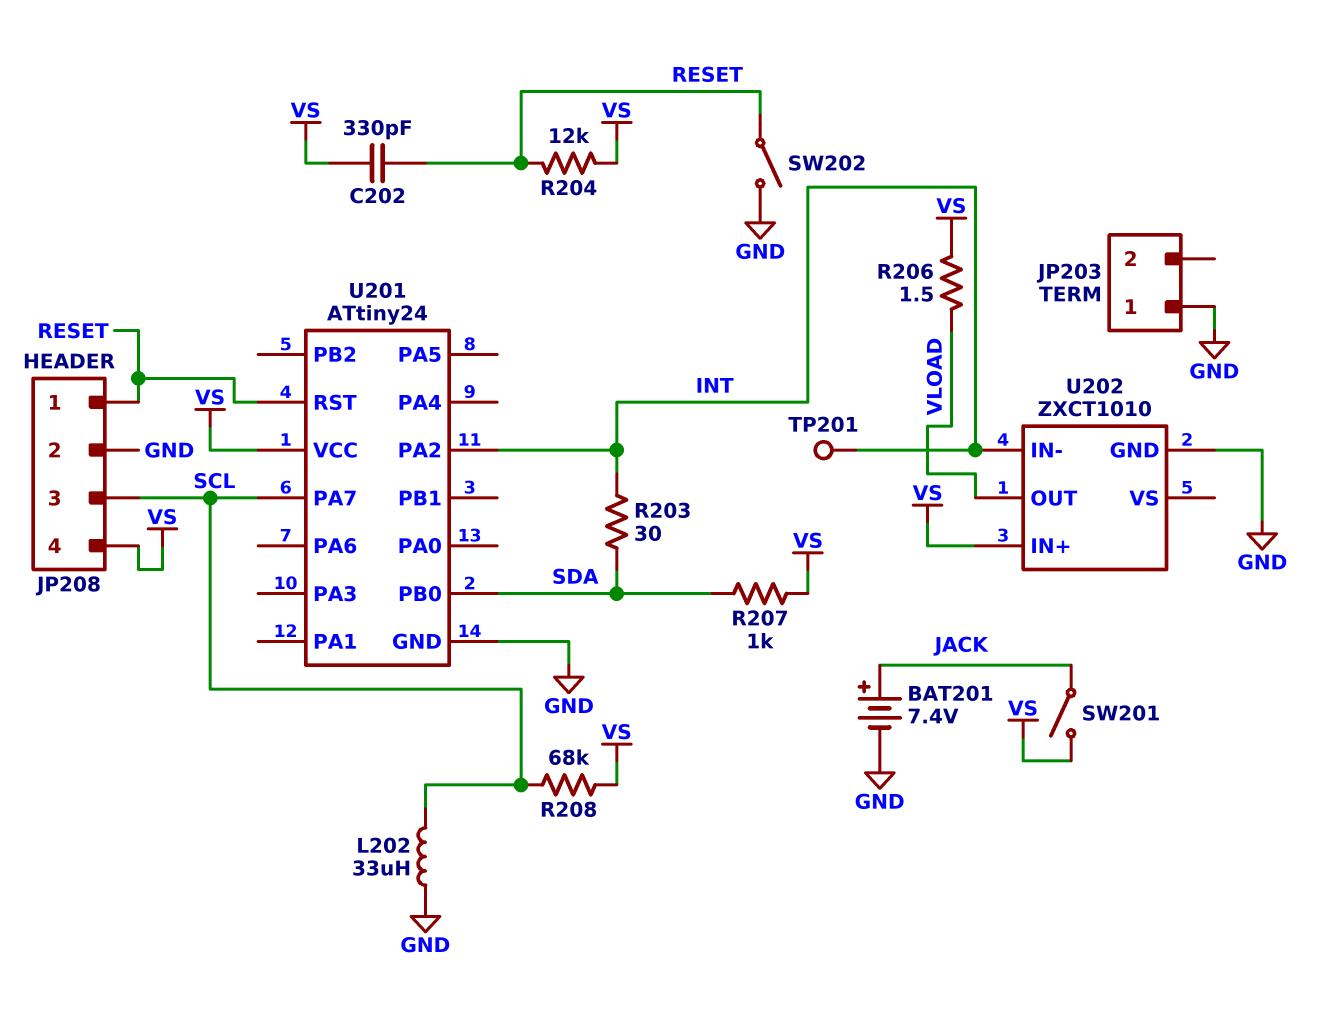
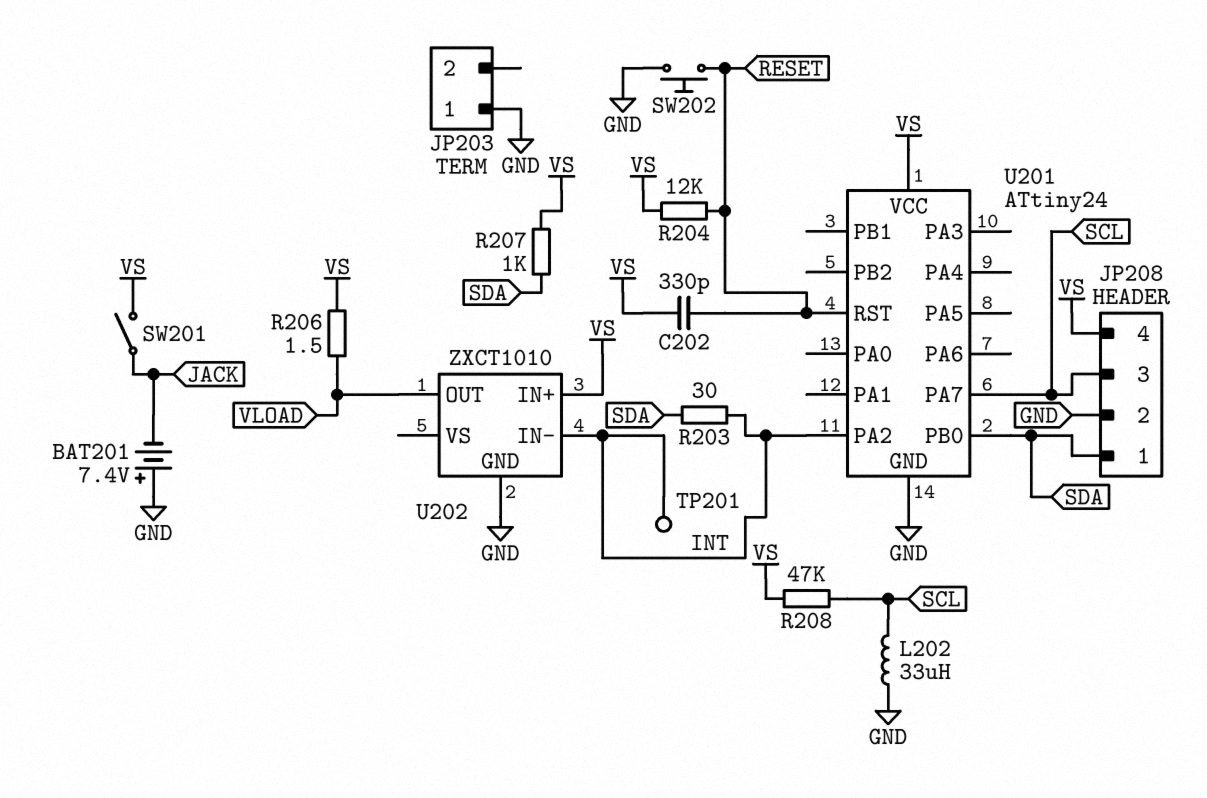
BAT201: 7.4V (plus JACK, minus GND) -> 7.4V (plus GND, minus JACK)
JP208 pin 1: RESET -> SDA
R208: 68k (SCL, VS) -> 47k (SCL, VS)
SW202: switch (GND, RESET) -> button (GND, RESET)

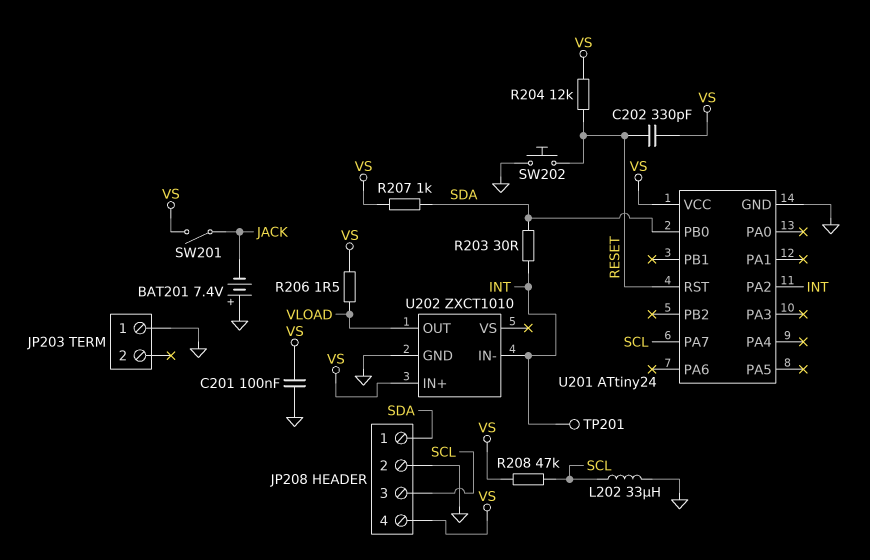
C201: none -> 100nF (GND, VS)

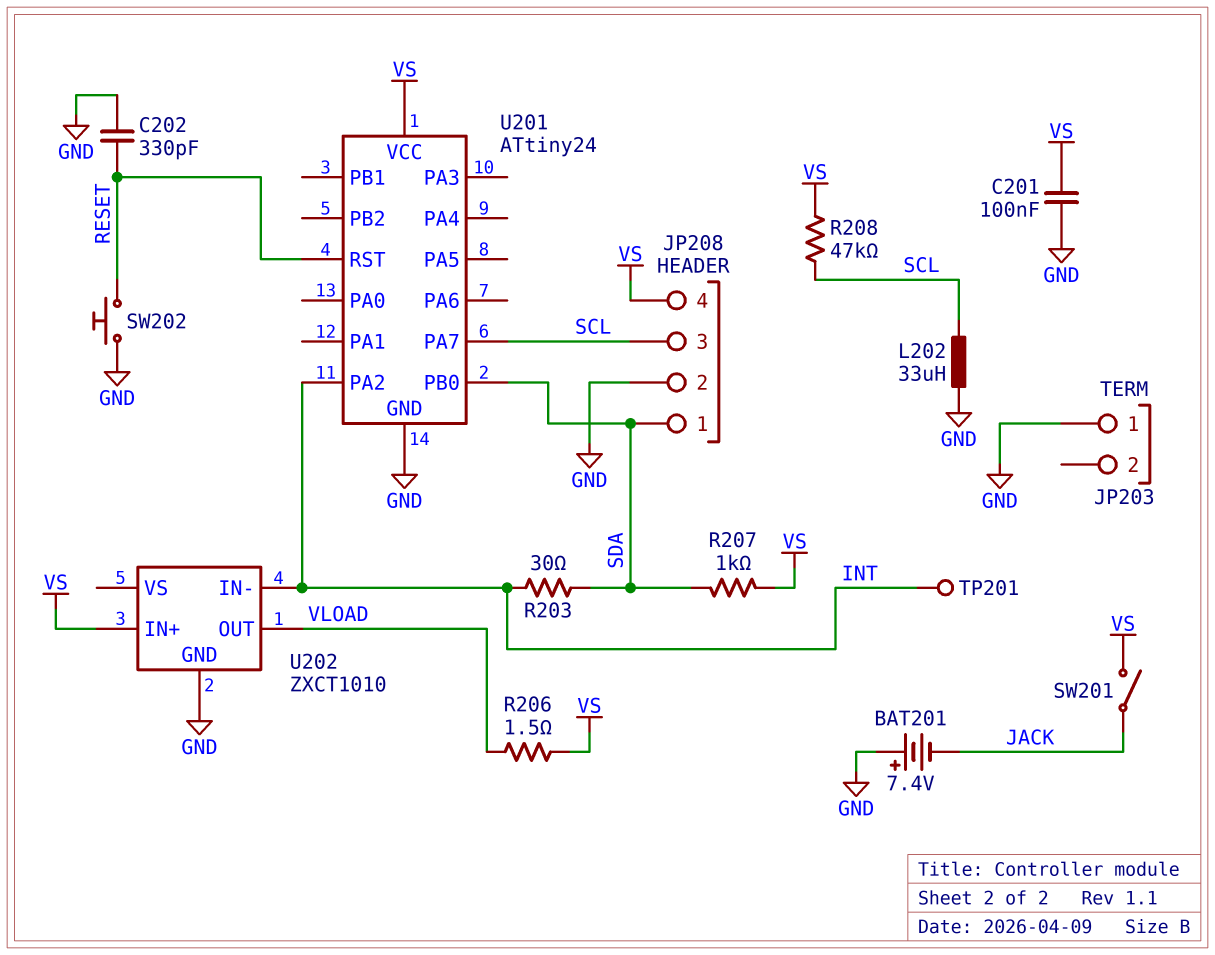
C202: 330pF (RESET, VS) -> 330pF (GND, RESET)
R204: 12k (RESET, VS) -> none

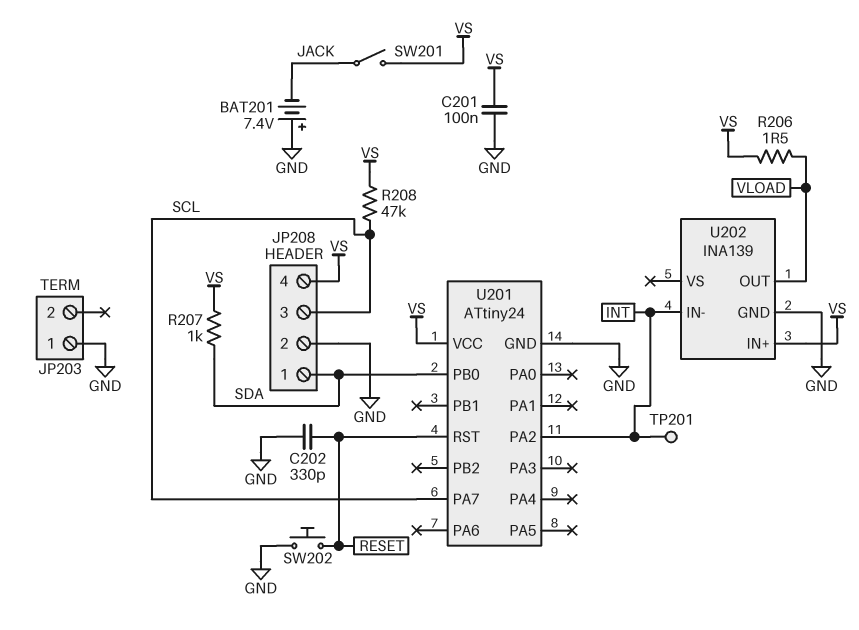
L202: 33uH (GND, SCL) -> none
R203: 30 (INT, SDA) -> none
U202: ZXCT1010 -> INA139

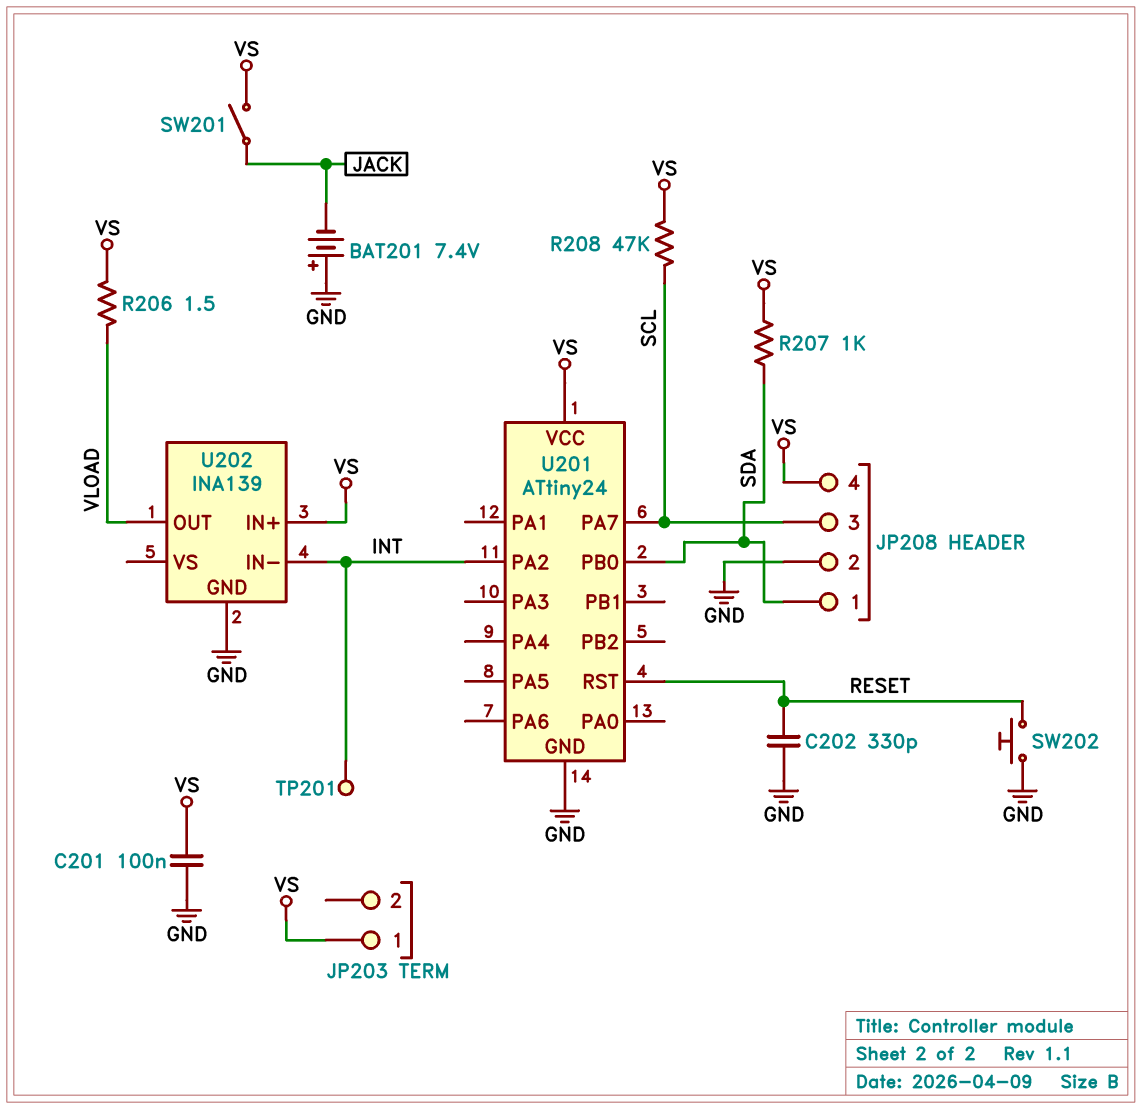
JP203 pin 1: GND -> VS

